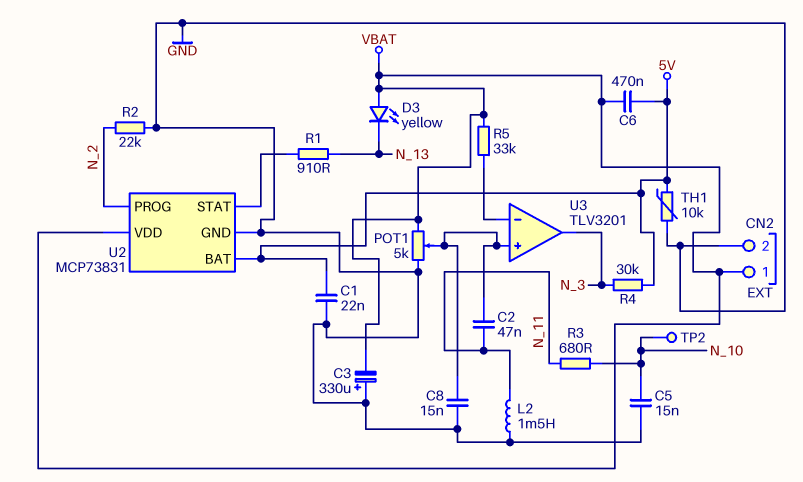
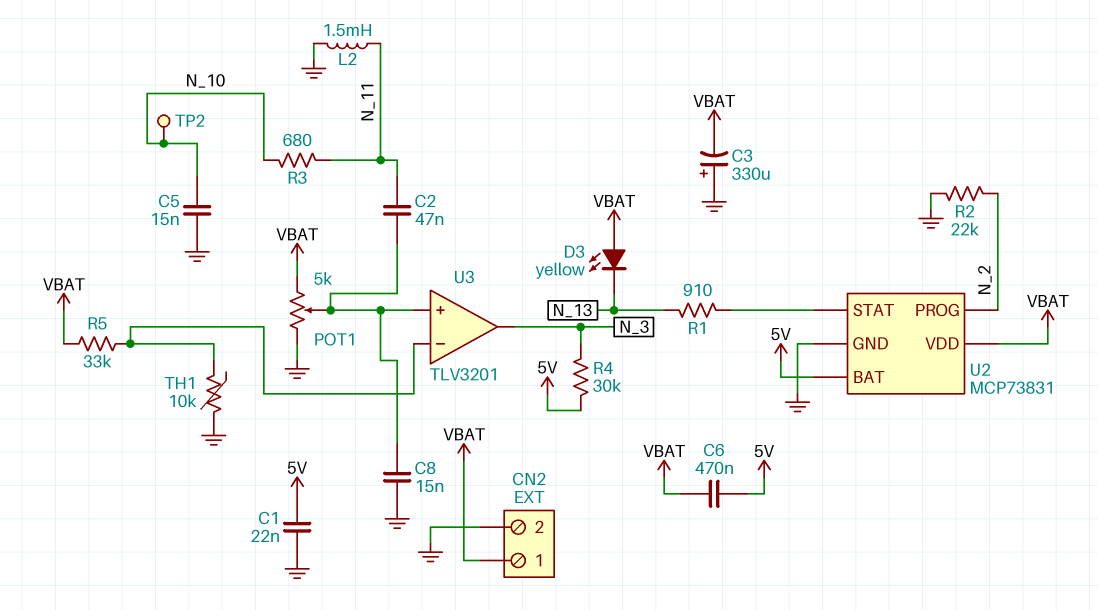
TH1: 10k (5V, GND) -> 10k (GND, U3/in-)

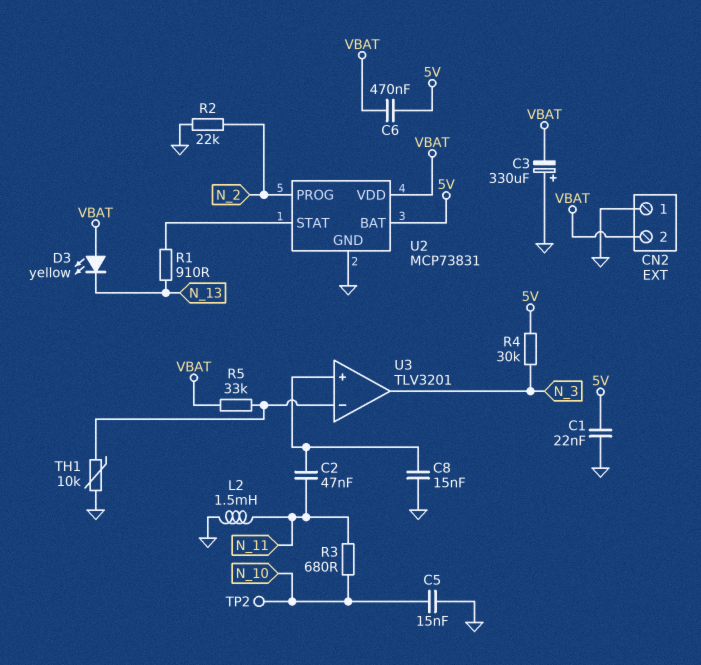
CN2 pin 1: VBAT -> GND
CN2 pin 2: GND -> VBAT
POT1: 5k (GND, VBAT, wiper U3/in+) -> none

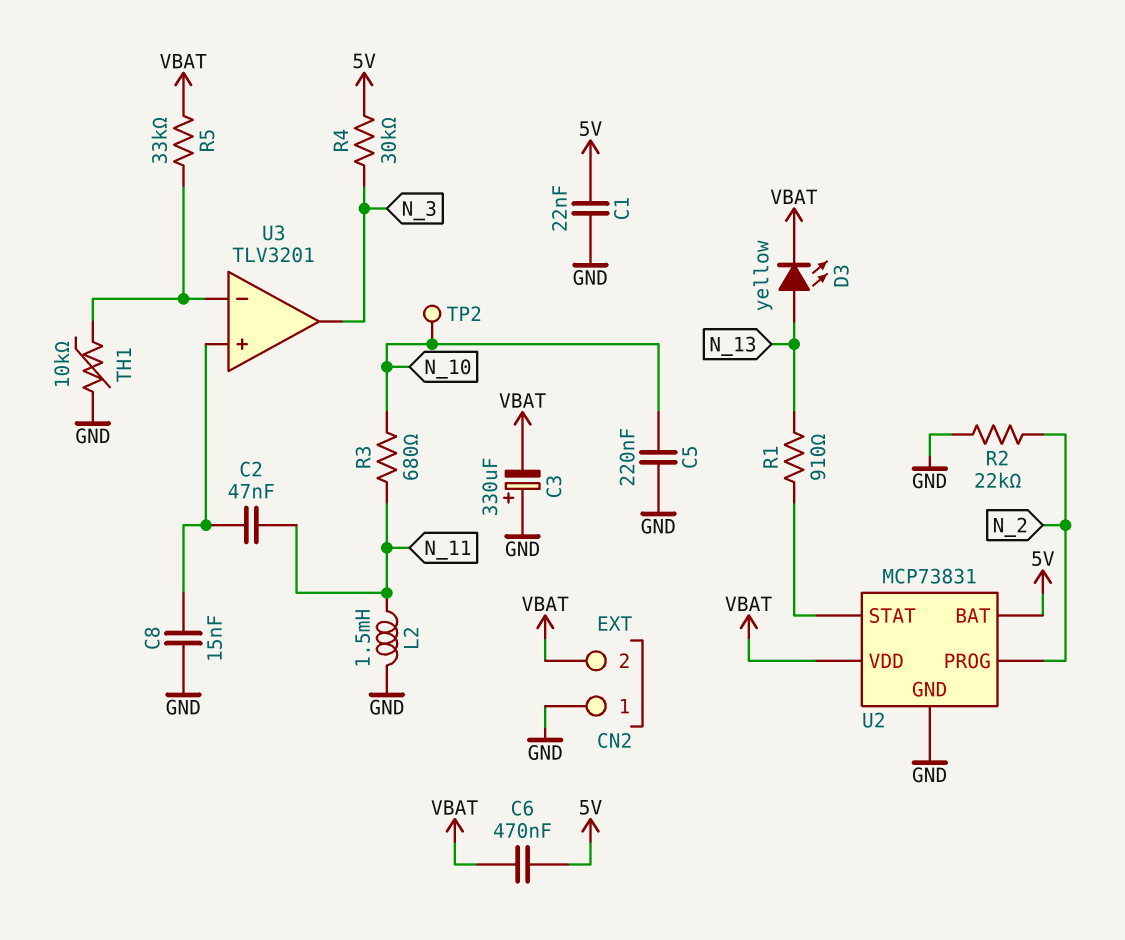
C5: 15nF (GND, N_10) -> 220nF (GND, N_10)
D3: LED yellow (A VBAT, K N_13) -> LED yellow (A N_13, K VBAT)

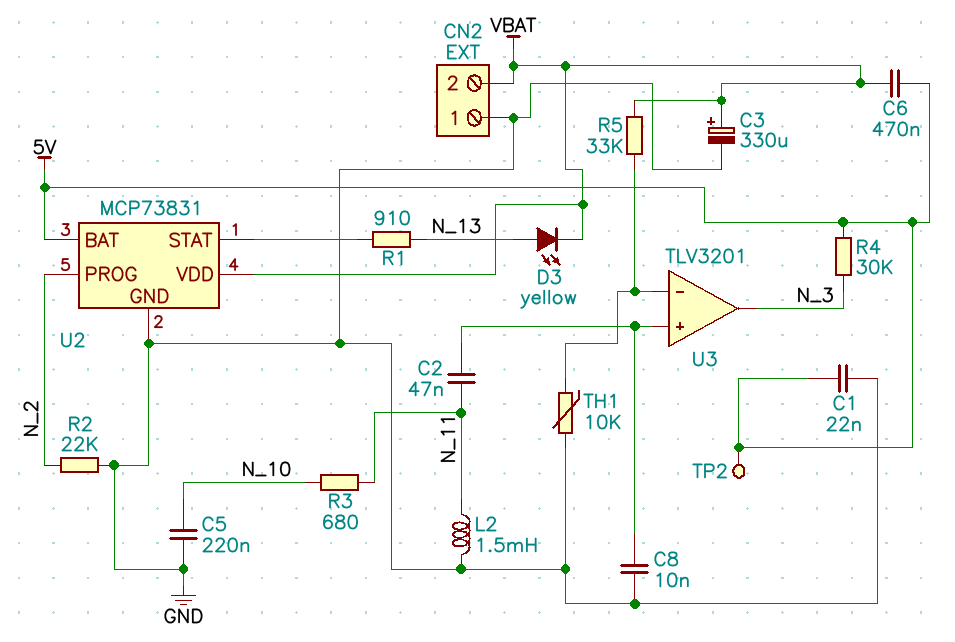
C3: 330uF (plus GND, minus VBAT) -> 330uF (plus VBAT, minus GND)
C8: 15nF (GND, U3/in+) -> 10nF (GND, U3/in+)
TP2: test point (N_10) -> test point (5V)

